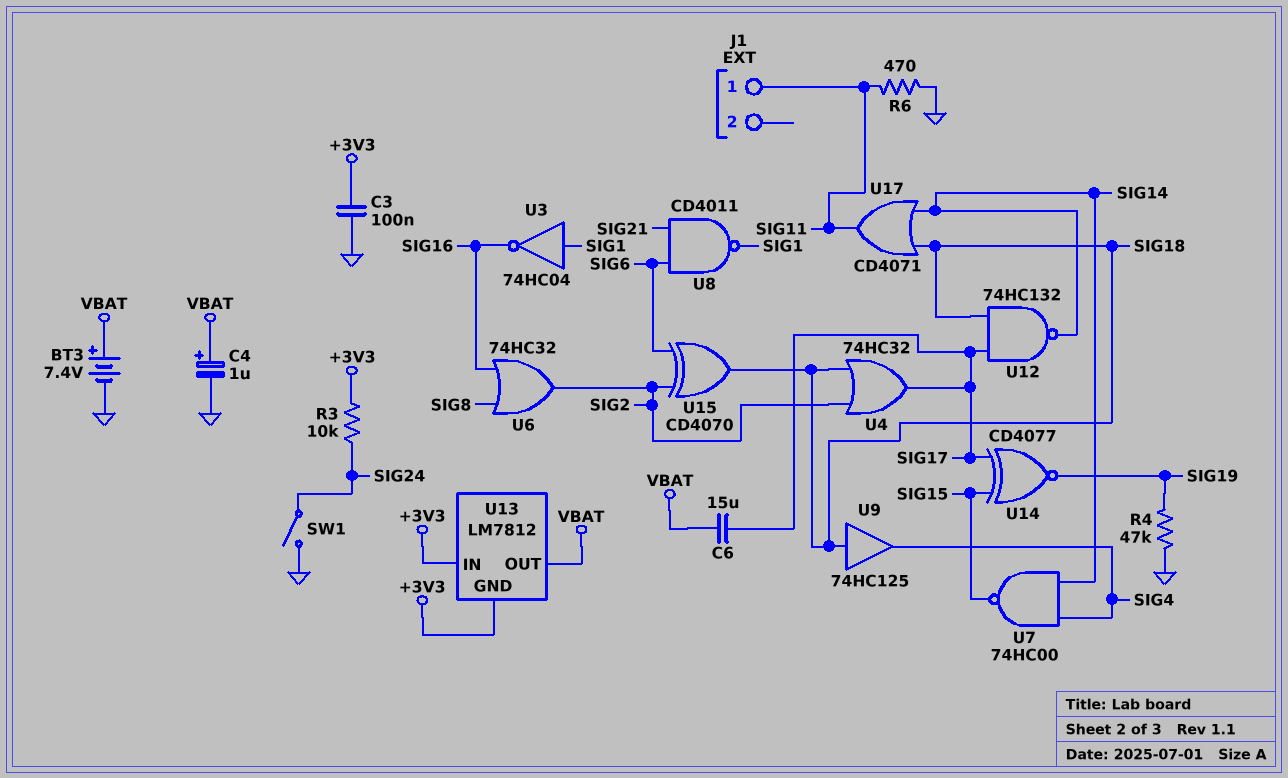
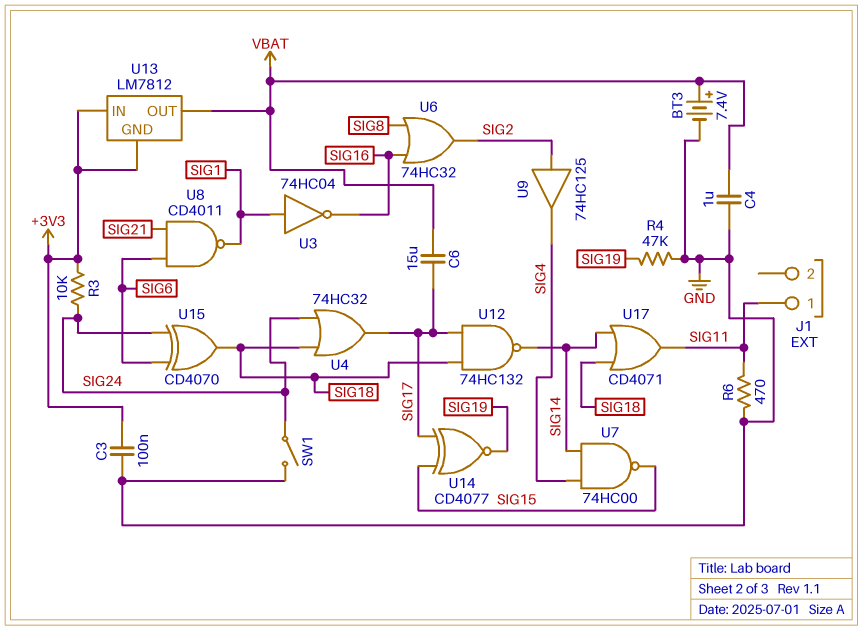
C4: 1uF (plus VBAT, minus GND) -> 1uF (GND, VBAT)
U4: OR 74HC32 (in SIG2, in SIG18, out SIG17) -> OR 74HC32 (in SIG18, in SIG24, out SIG17)
U9: buffer 74HC125 (in SIG18, out SIG4) -> buffer 74HC125 (in SIG2, out SIG4)
U15: XOR CD4070 (in SIG2, in SIG6, out SIG18) -> XOR CD4070 (in SIG6, in SIG24, out SIG18)

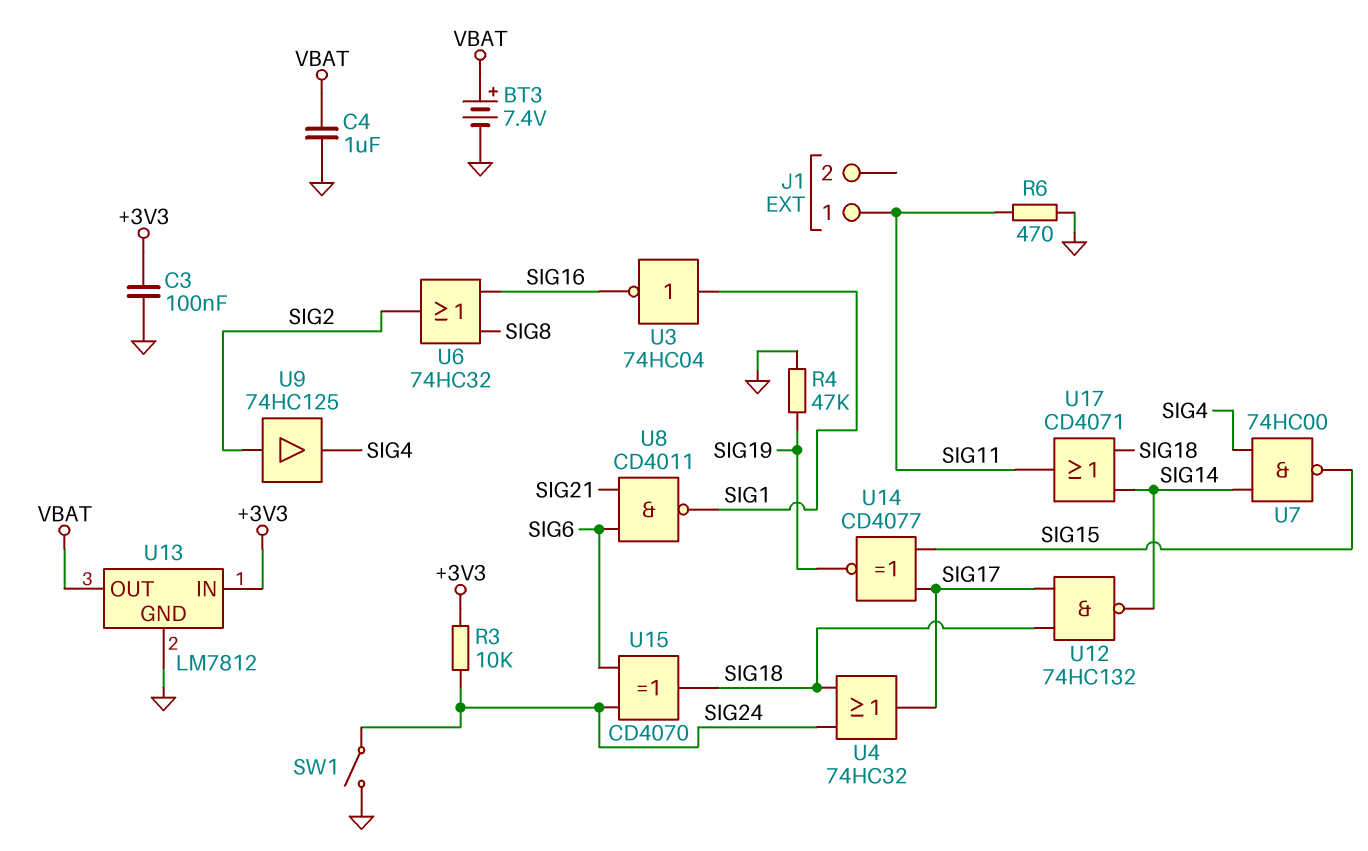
C6: 15uF (SIG17, VBAT) -> none
U13 pin GND: +3V3 -> GND

